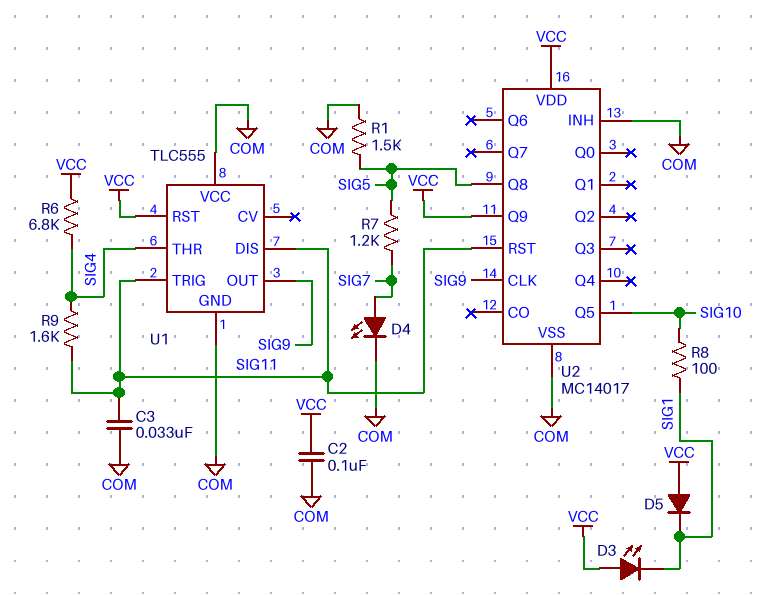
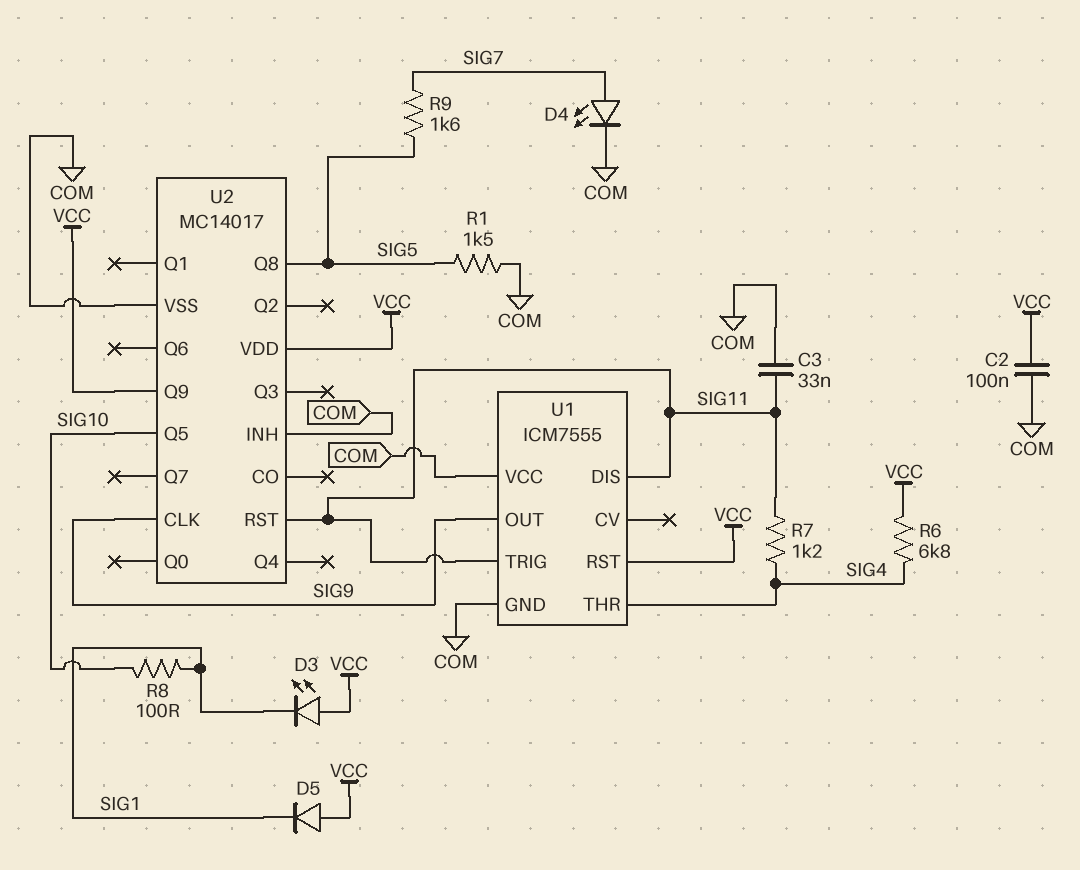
R7: 1.2k (SIG5, SIG7) -> 1.2k (SIG4, SIG11)
R9: 1.6k (SIG4, SIG11) -> 1.6k (SIG5, SIG7)
U1: TLC555 -> ICM7555

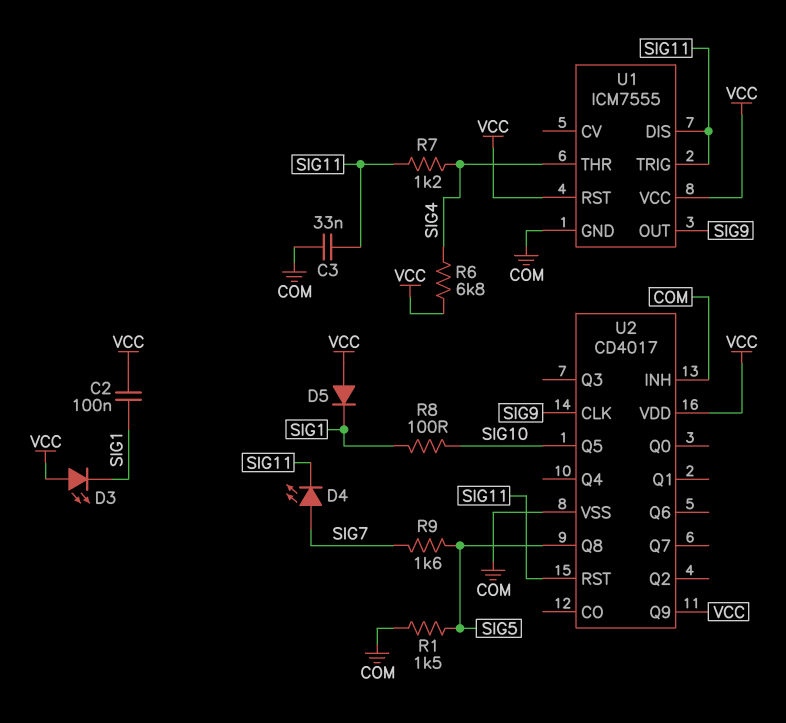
C2: 100nF (COM, VCC) -> 100nF (SIG1, VCC)
D4: LED (A SIG7, K COM) -> LED (A SIG7, K SIG11)
U1 pin VCC: COM -> VCC
U2: MC14017 -> CD4017

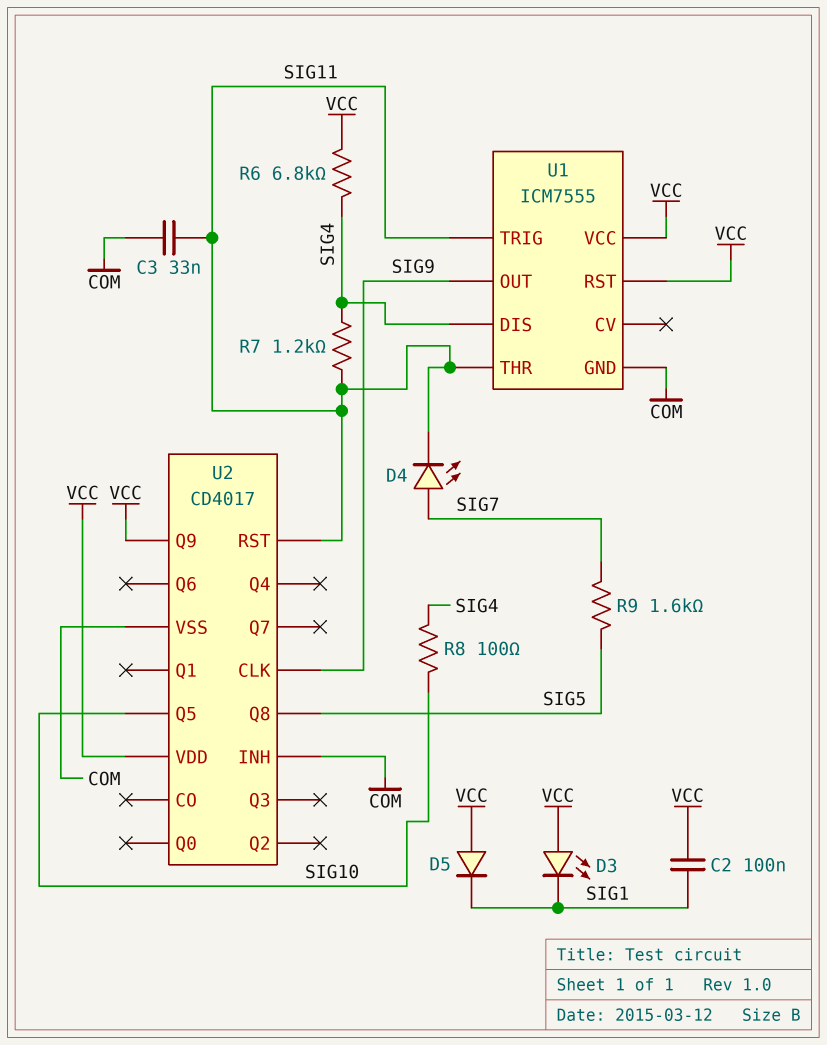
R1: 1.5k (COM, SIG5) -> none
R8: 100 (SIG1, SIG10) -> 100 (SIG4, SIG10)
U1 pin DIS: SIG11 -> SIG4
U1 pin THR: SIG4 -> SIG11

